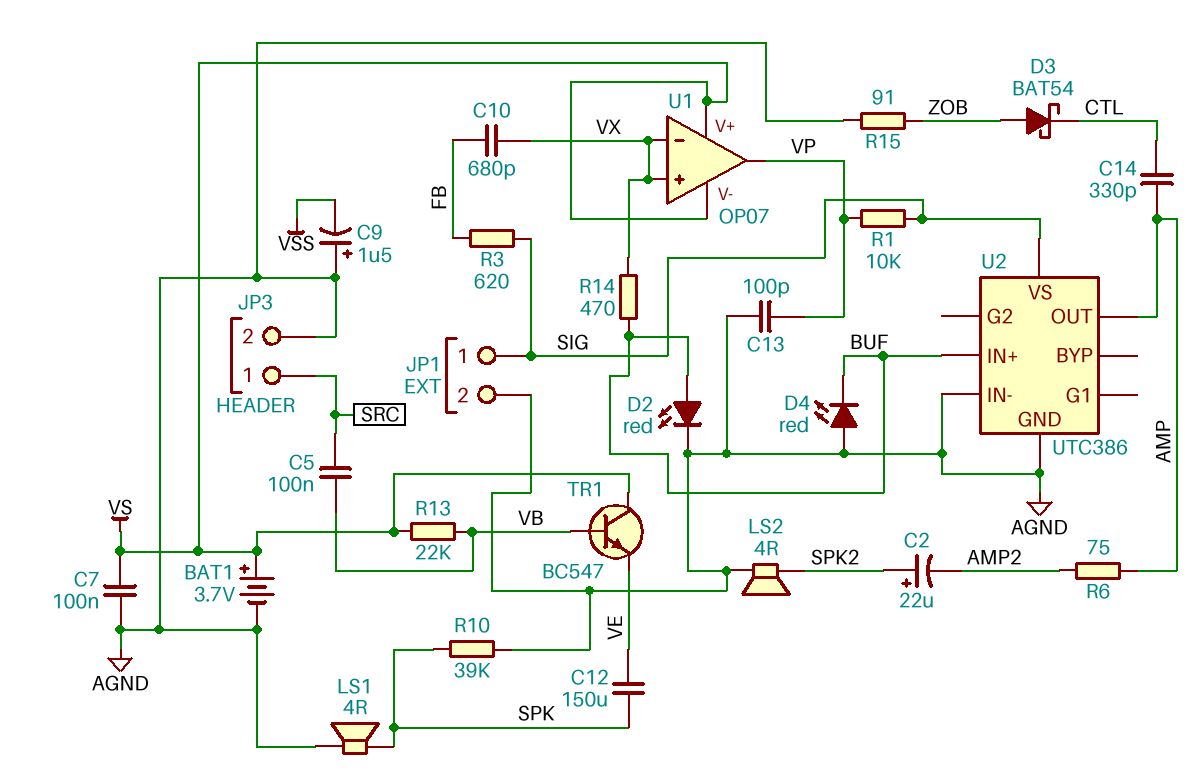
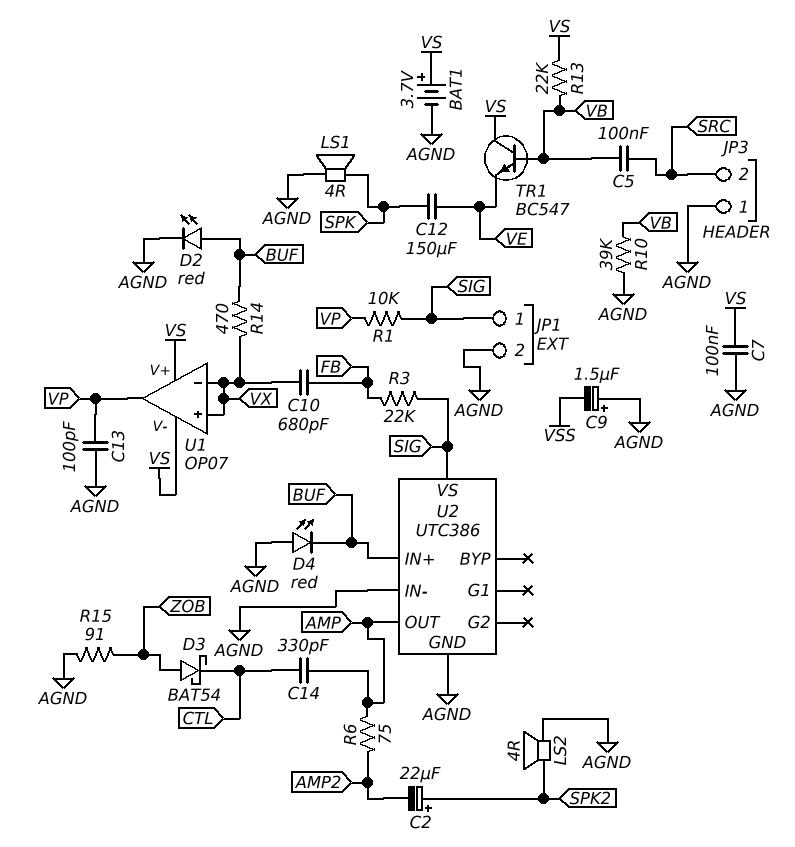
JP3 pin 1: SRC -> AGND
JP3 pin 2: AGND -> SRC
R3: 620 (FB, SIG) -> 22k (FB, SIG)
R10: 39k (AGND, SPK) -> 39k (AGND, VB)

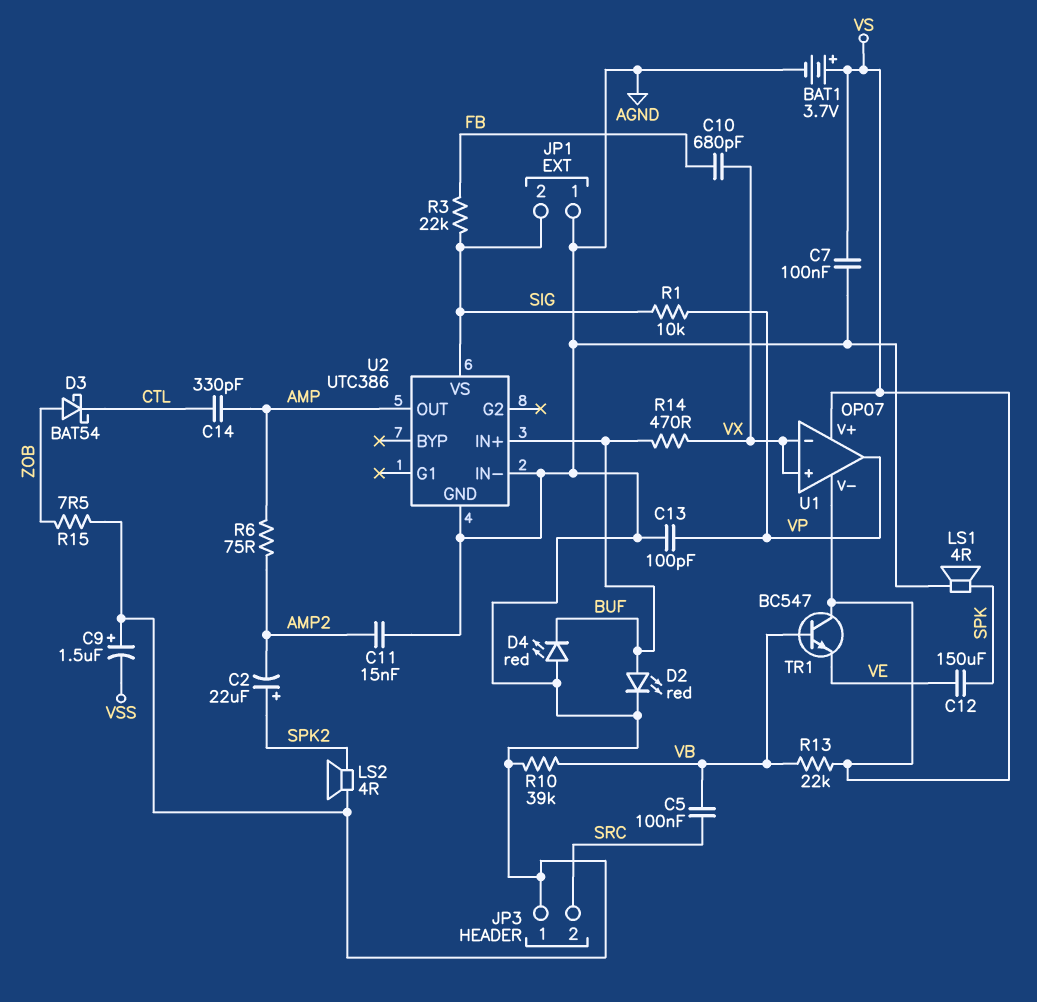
C11: none -> 15nF (AGND, AMP2)
JP1 pin 1: SIG -> AGND
JP1 pin 2: AGND -> SIG
R15: 91 (AGND, ZOB) -> 7.5 (AGND, ZOB)

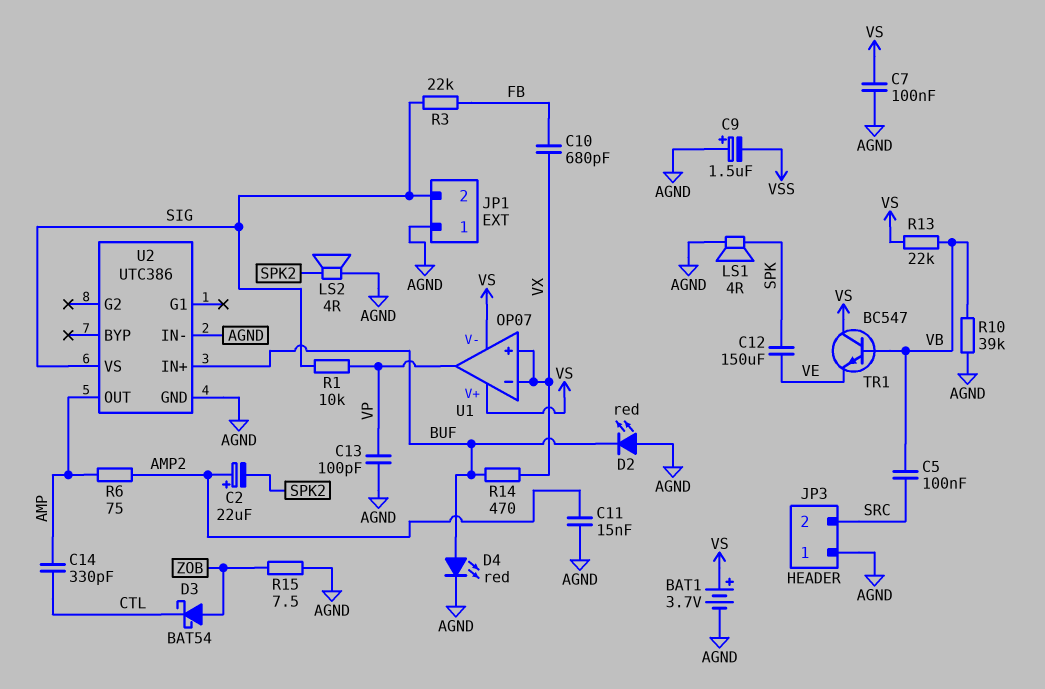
C2: 22uF (plus SPK2, minus AMP2) -> 22uF (plus AMP2, minus SPK2)
D2: LED red (A BUF, K AGND) -> LED red (A AGND, K BUF)
D4: LED red (A AGND, K BUF) -> LED red (A BUF, K AGND)

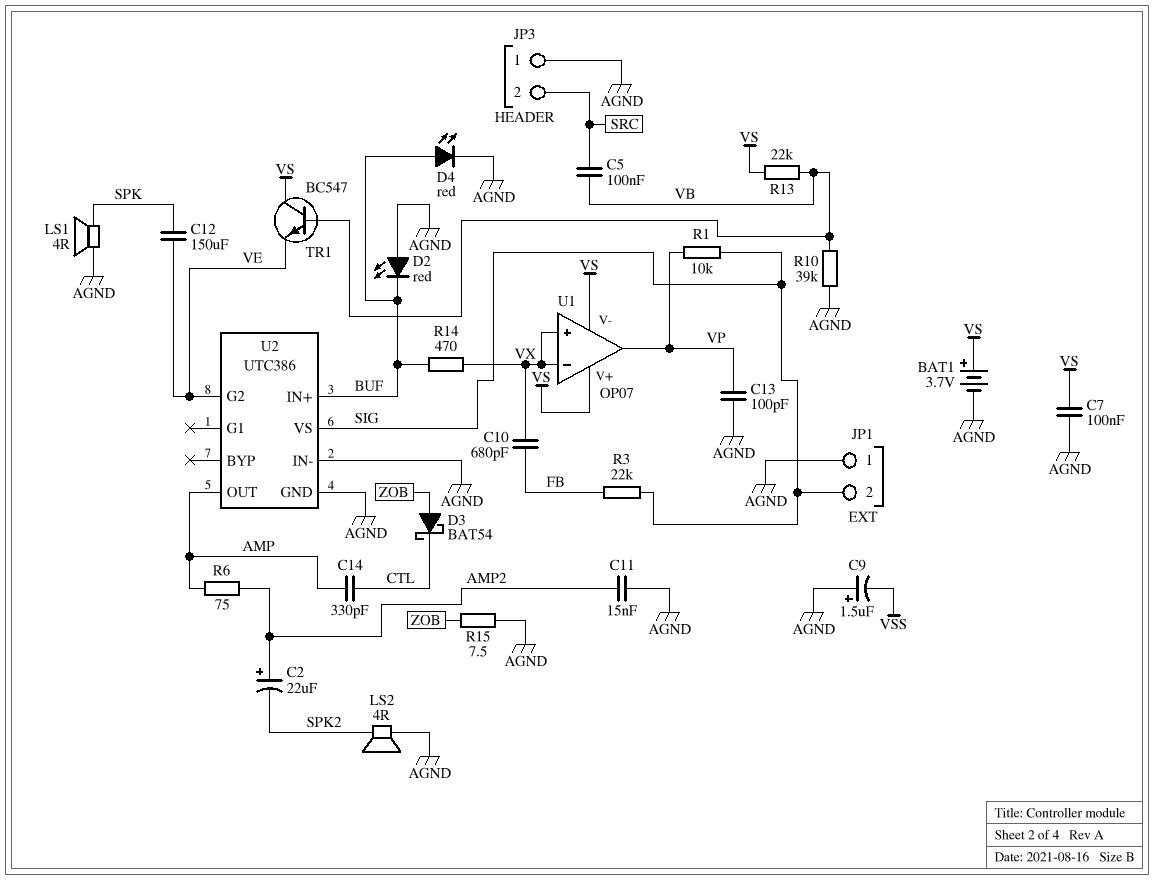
U2 pin G2: none -> VE

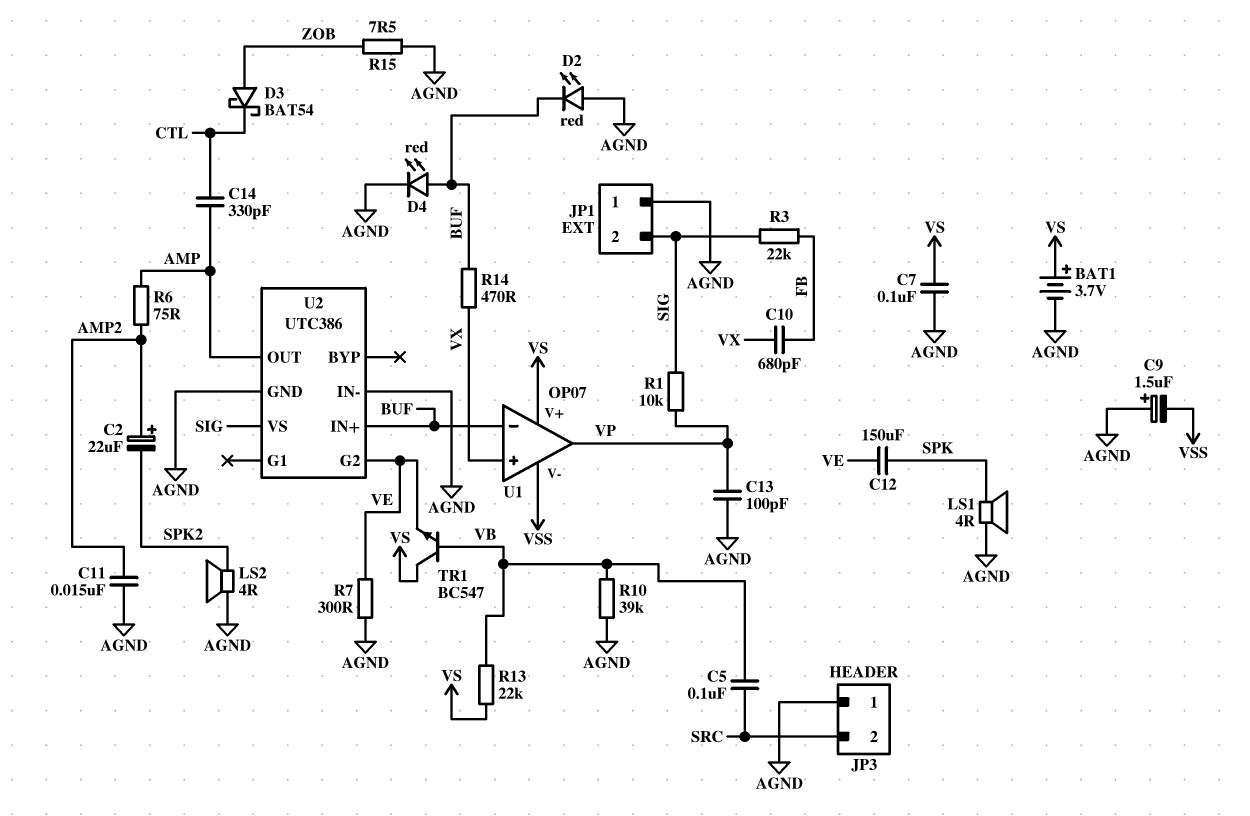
R7: none -> 300 (AGND, VE)
U1 pin V-: VS -> VSS
U1 pin in-: VX -> BUF

